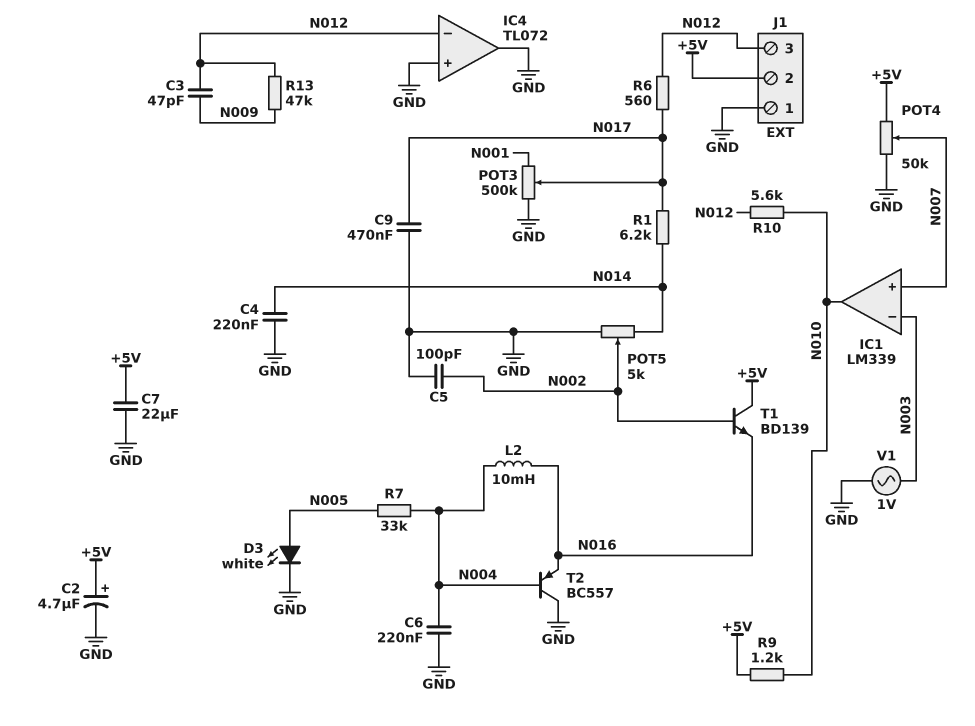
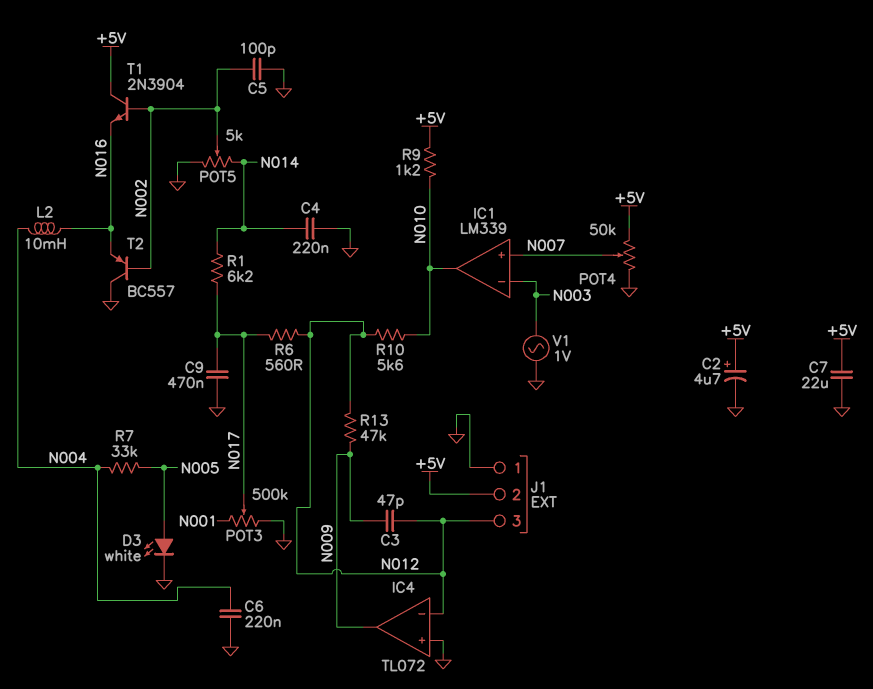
IC4 pin out: GND -> N009
T1: NPN BD139 (B N002, C +5V, E N016) -> NPN 2N3904 (B N002, C +5V, E N016)
T2: PNP BC557 (B N004, C GND, E N016) -> PNP BC557 (B N002, C GND, E N016)

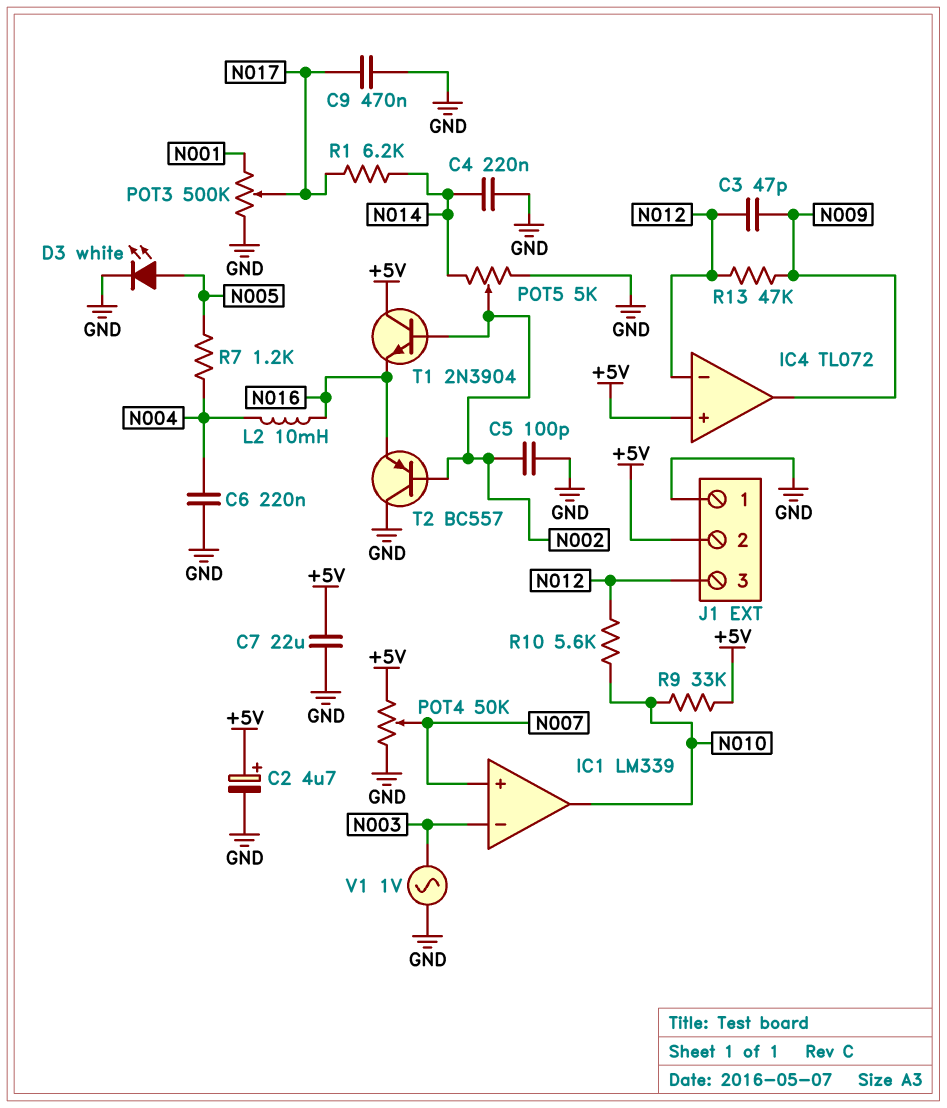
IC4 pin in+: GND -> +5V
R6: 560 (N012, N017) -> none
R7: 33k (N004, N005) -> 1.2k (N004, N005)
R9: 1.2k (+5V, N010) -> 33k (+5V, N010)

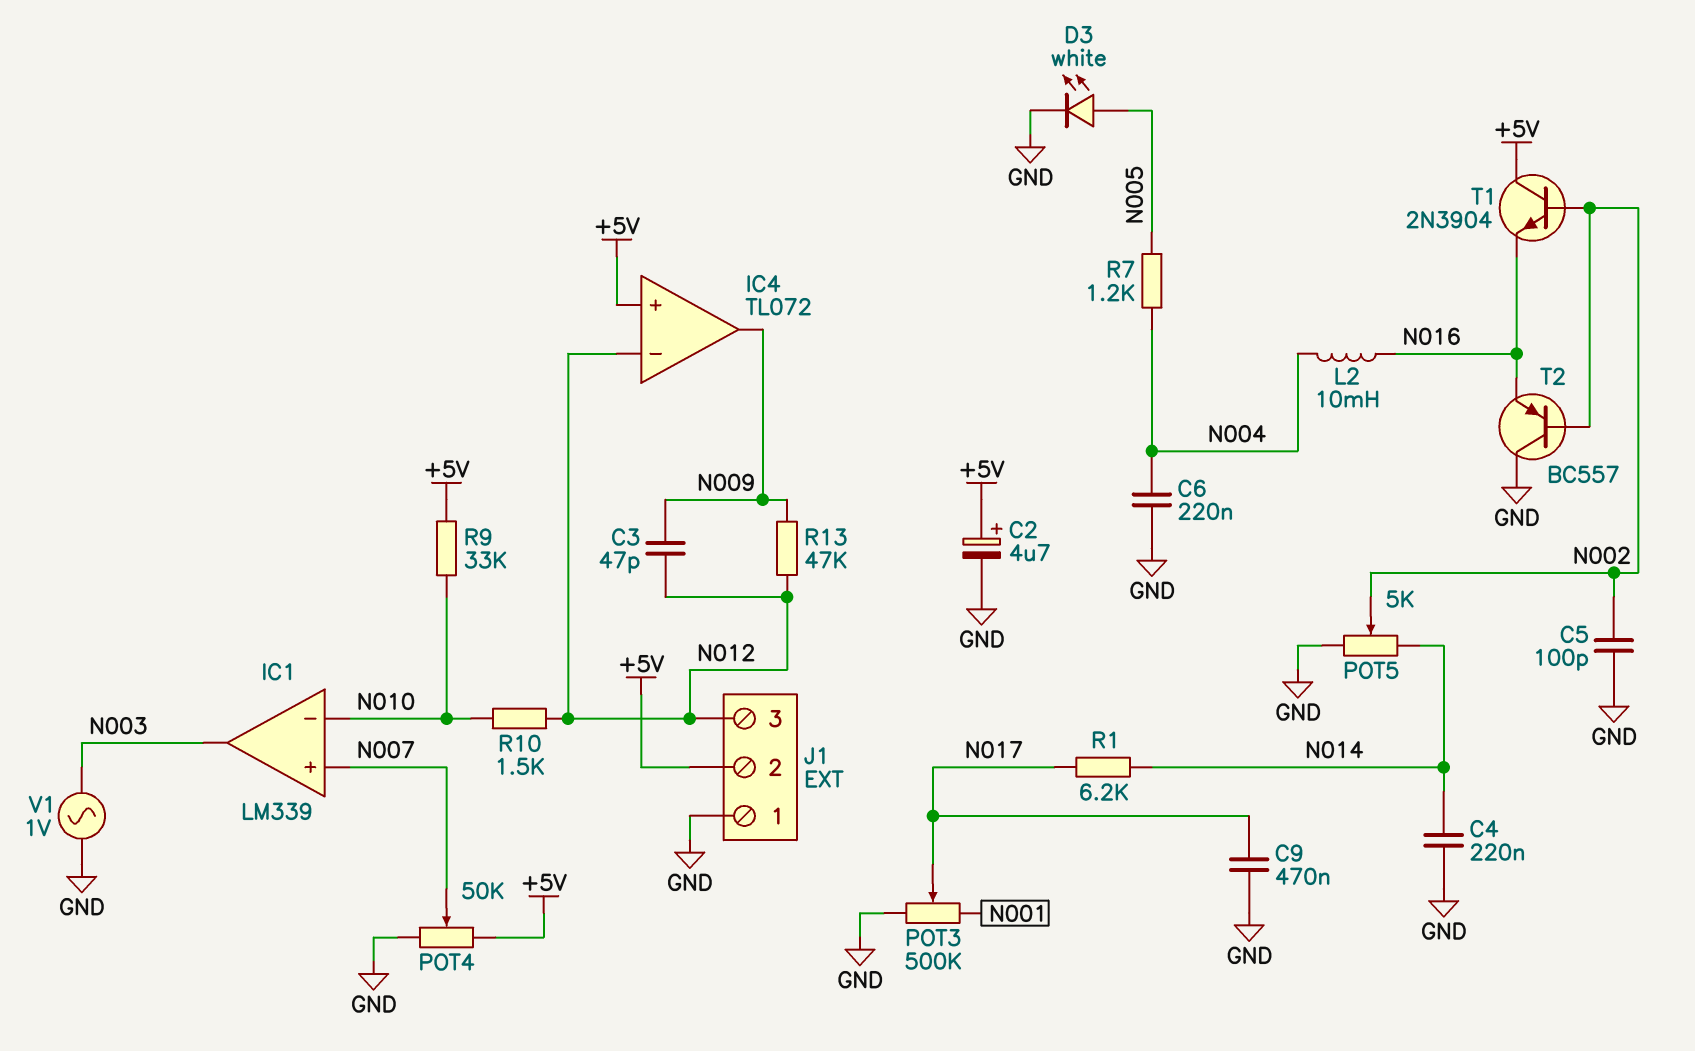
C7: 22uF (+5V, GND) -> none
IC1 pin in-: N003 -> N010
IC1 pin out: N010 -> N003
R10: 5.6k (N010, N012) -> 1.5k (N010, N012)

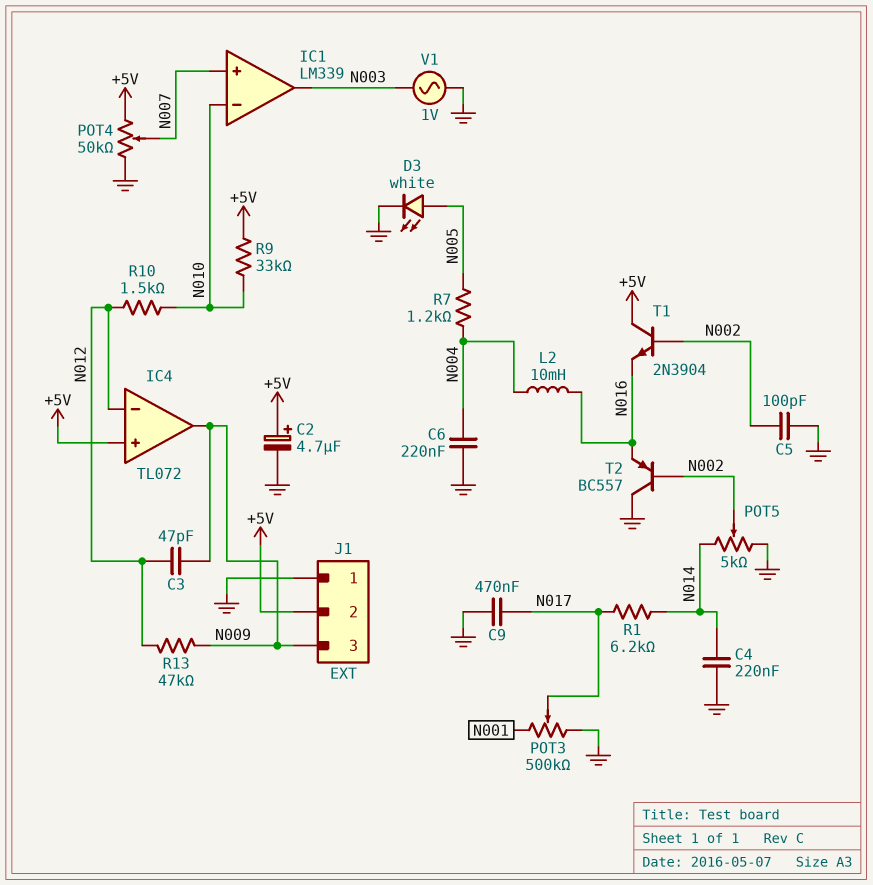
J1 pin 3: N012 -> N009

